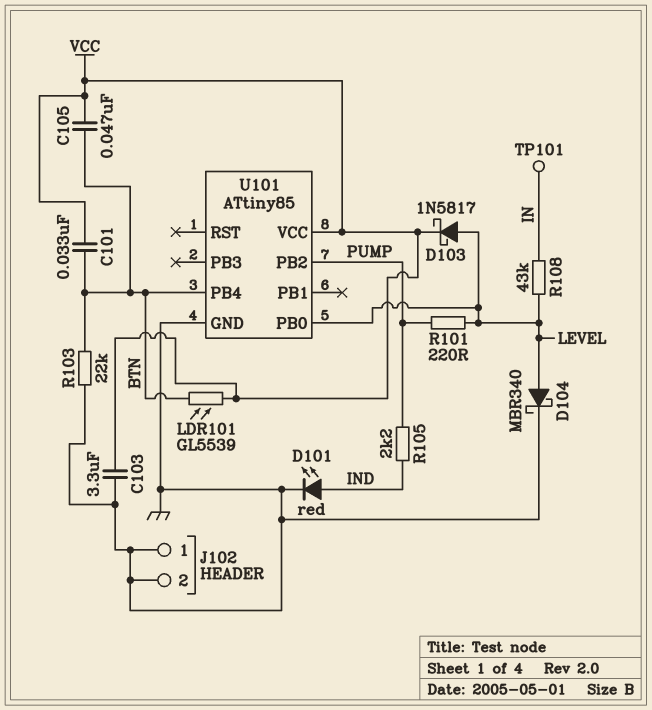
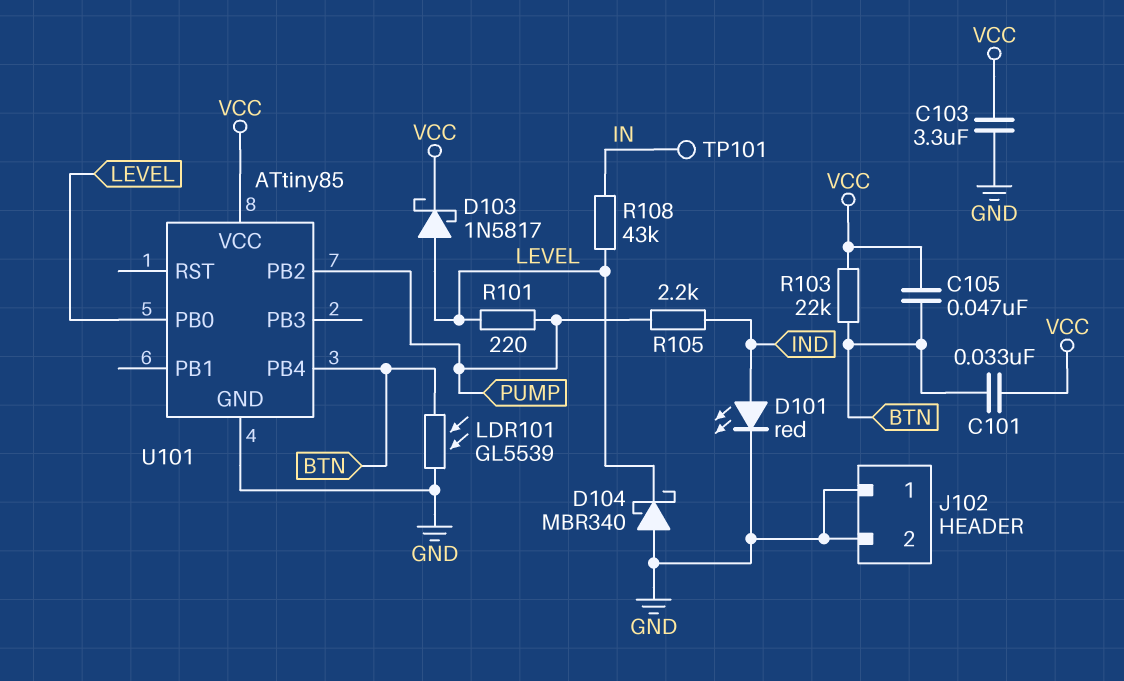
D104: schottky MBR340 (A LEVEL, K GND) -> schottky MBR340 (A GND, K LEVEL)
LDR101: GL5539 (BTN, VCC) -> GL5539 (BTN, GND)
R103: 22k (BTN, GND) -> 22k (BTN, VCC)

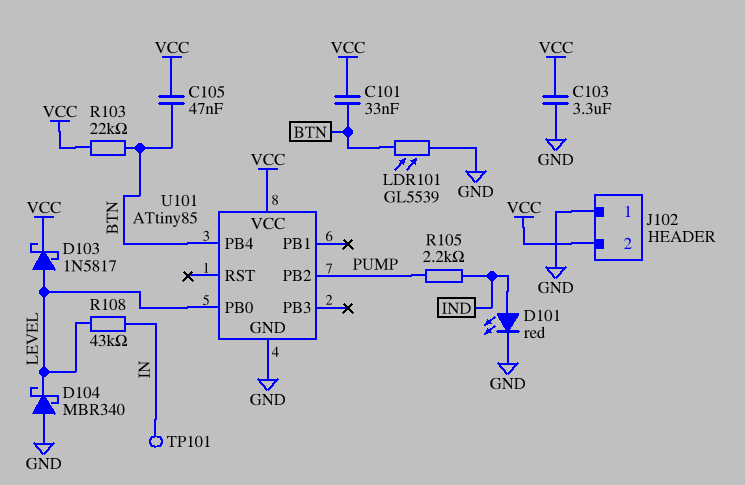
J102 pin 2: GND -> VCC
R101: 220 (LEVEL, PUMP) -> none

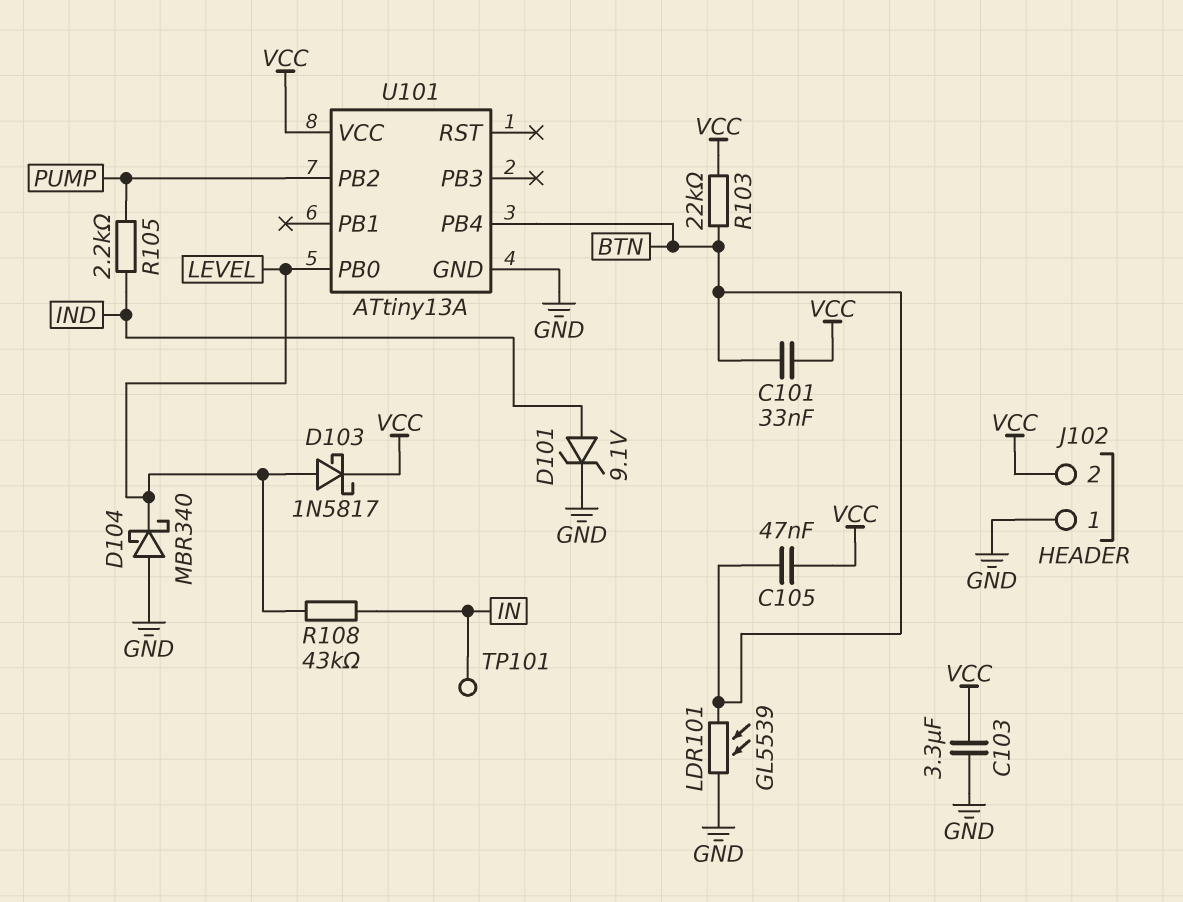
D101: LED red (A IND, K GND) -> zener 9.1V (A IND, K GND)
U101: ATtiny85 -> ATtiny13A

